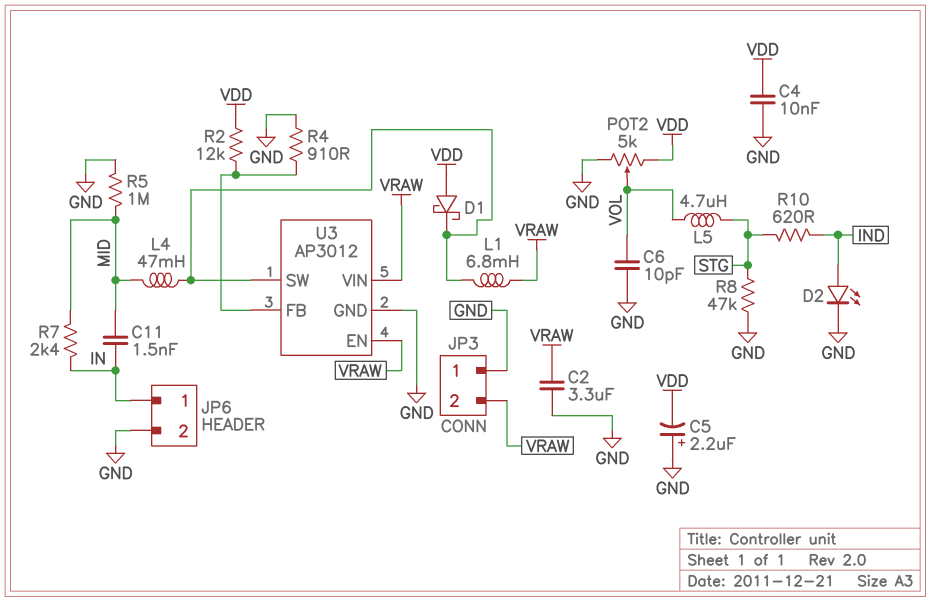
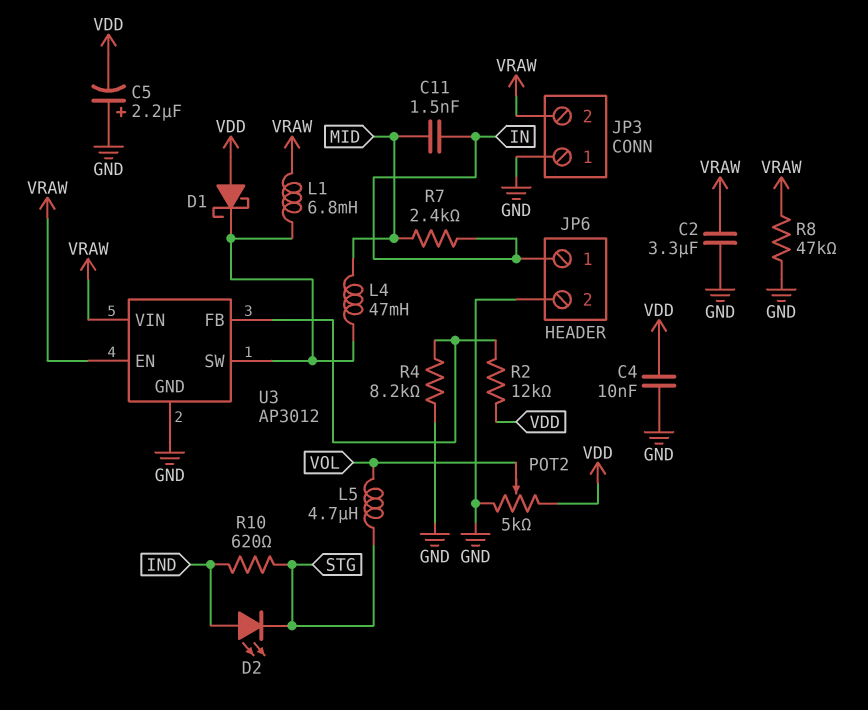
C6: 10pF (GND, VOL) -> none
D2: LED (A IND, K GND) -> LED (A IND, K STG)
R4: 910 (GND, U3/FB) -> 8.2k (GND, U3/FB)
R5: 1M (GND, MID) -> none
R8: 47k (GND, STG) -> 47k (GND, VRAW)

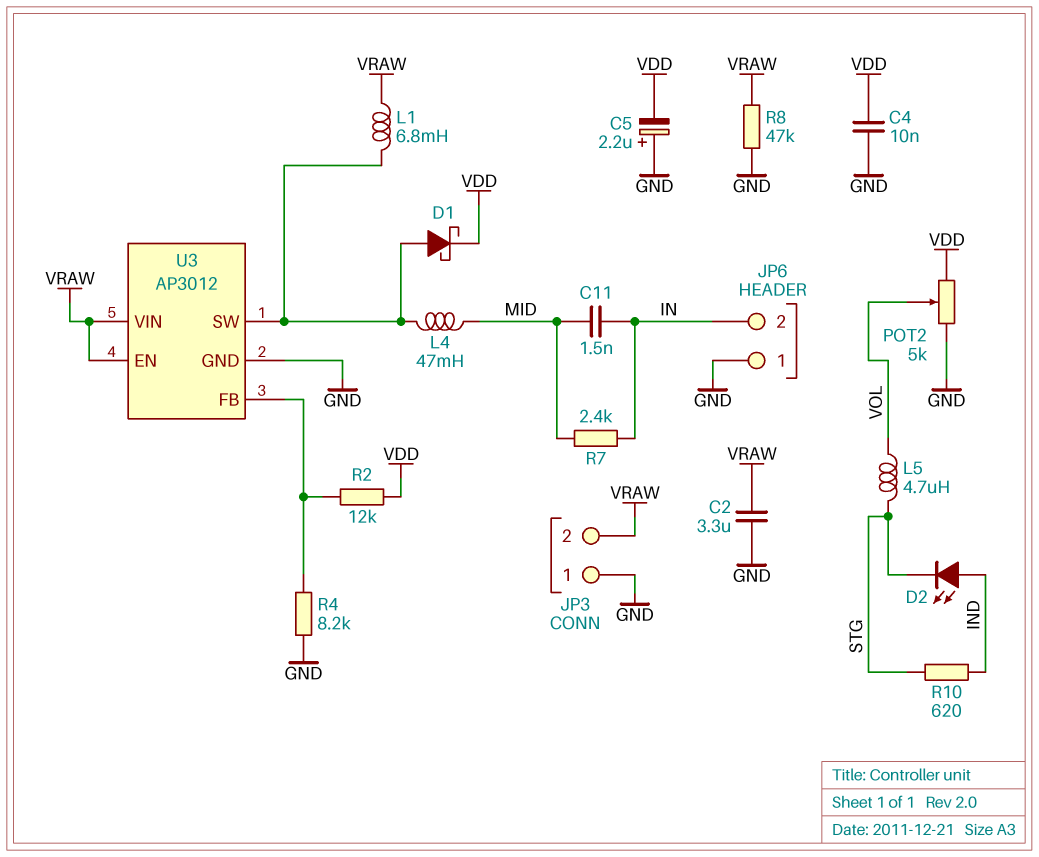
D1: schottky (A VDD, K U3/SW) -> schottky (A U3/SW, K VDD)
JP6 pin 1: IN -> GND
JP6 pin 2: GND -> IN

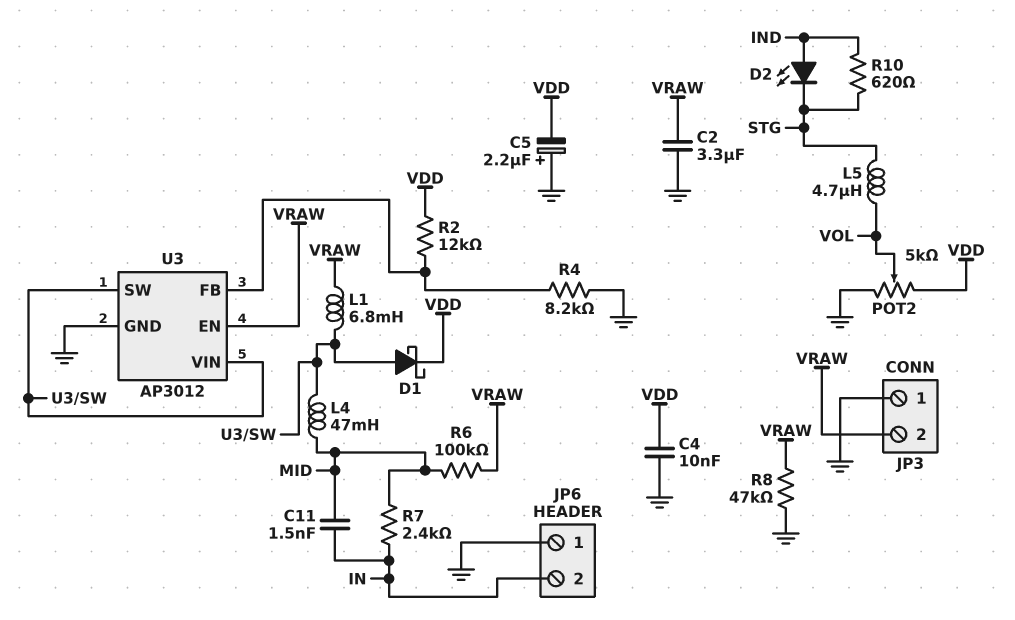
R6: none -> 100k (MID, VRAW)
U3 pin VIN: VRAW -> U3/SW

